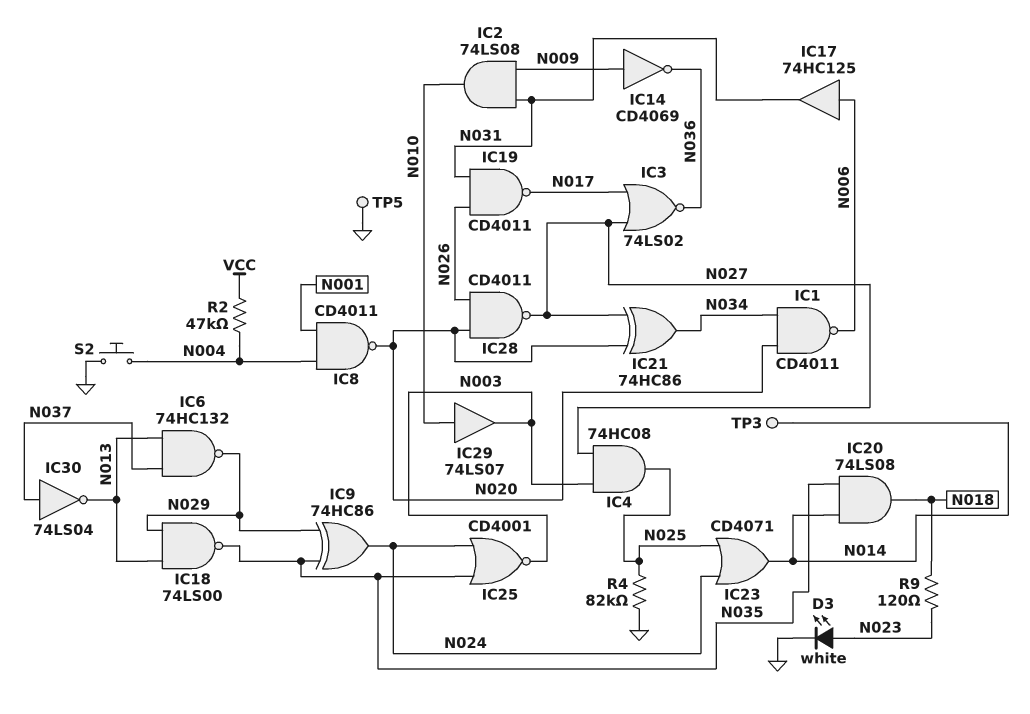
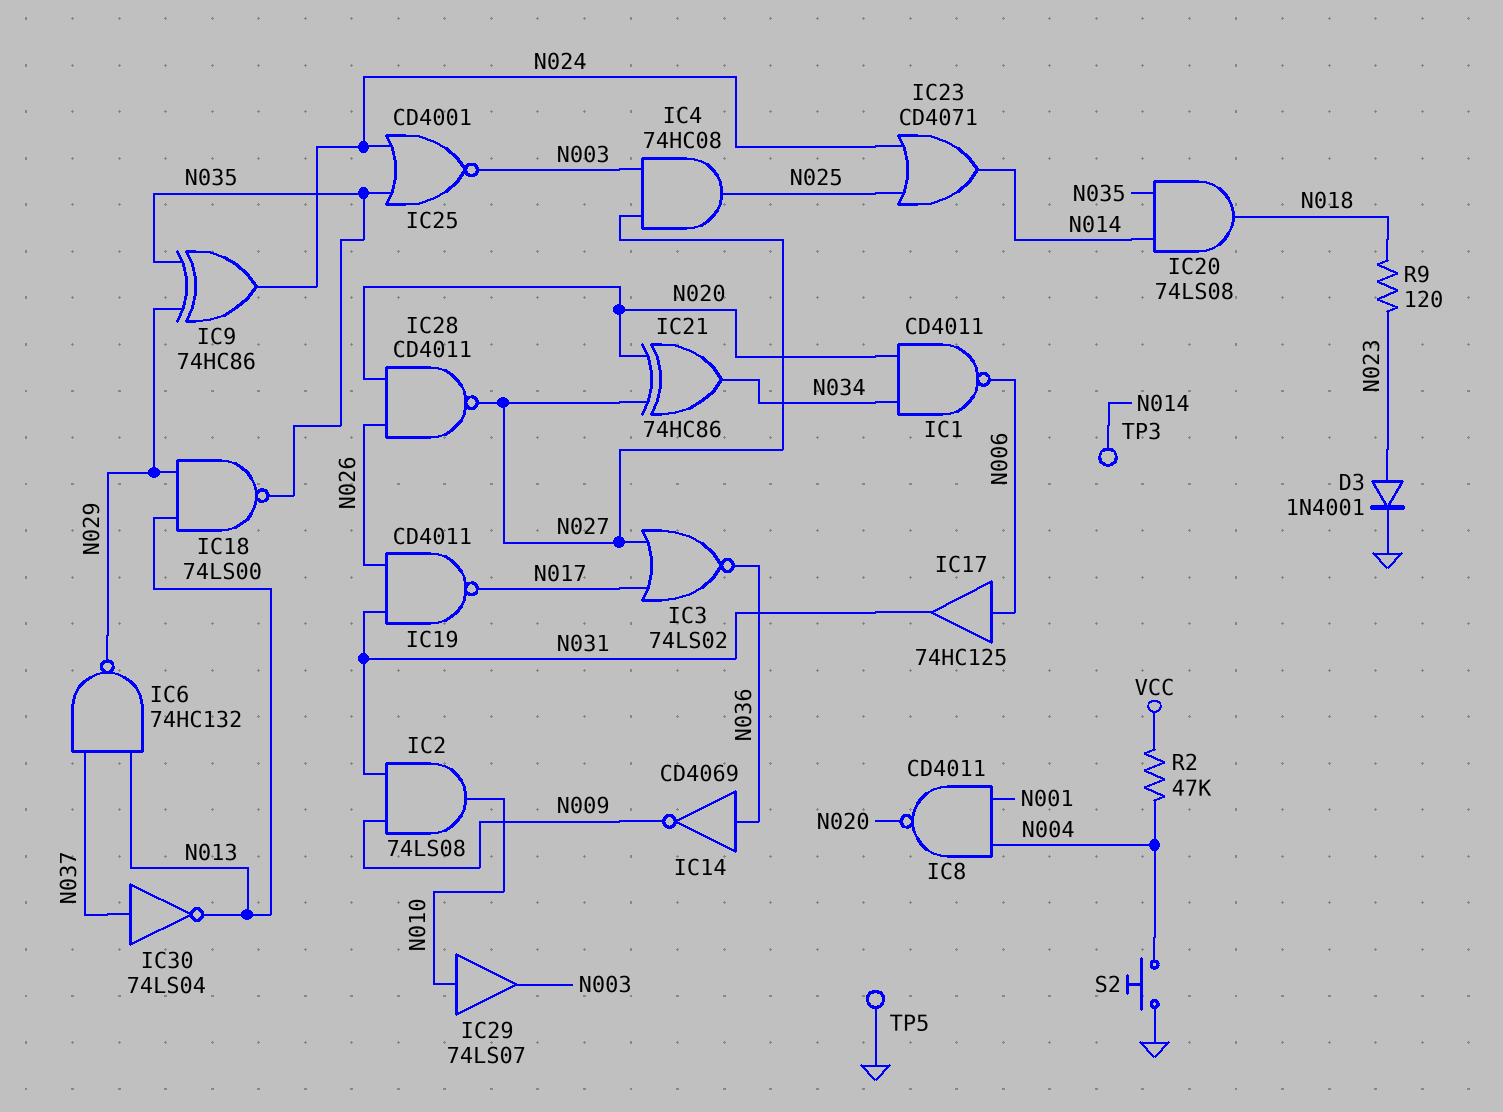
D3: LED white (A N023, K GND) -> diode 1N4001 (A N023, K GND)
IC14: NOT CD4069 (in N009, out N036) -> NOT CD4069 (in N036, out N009)
R4: 82k (GND, N025) -> none

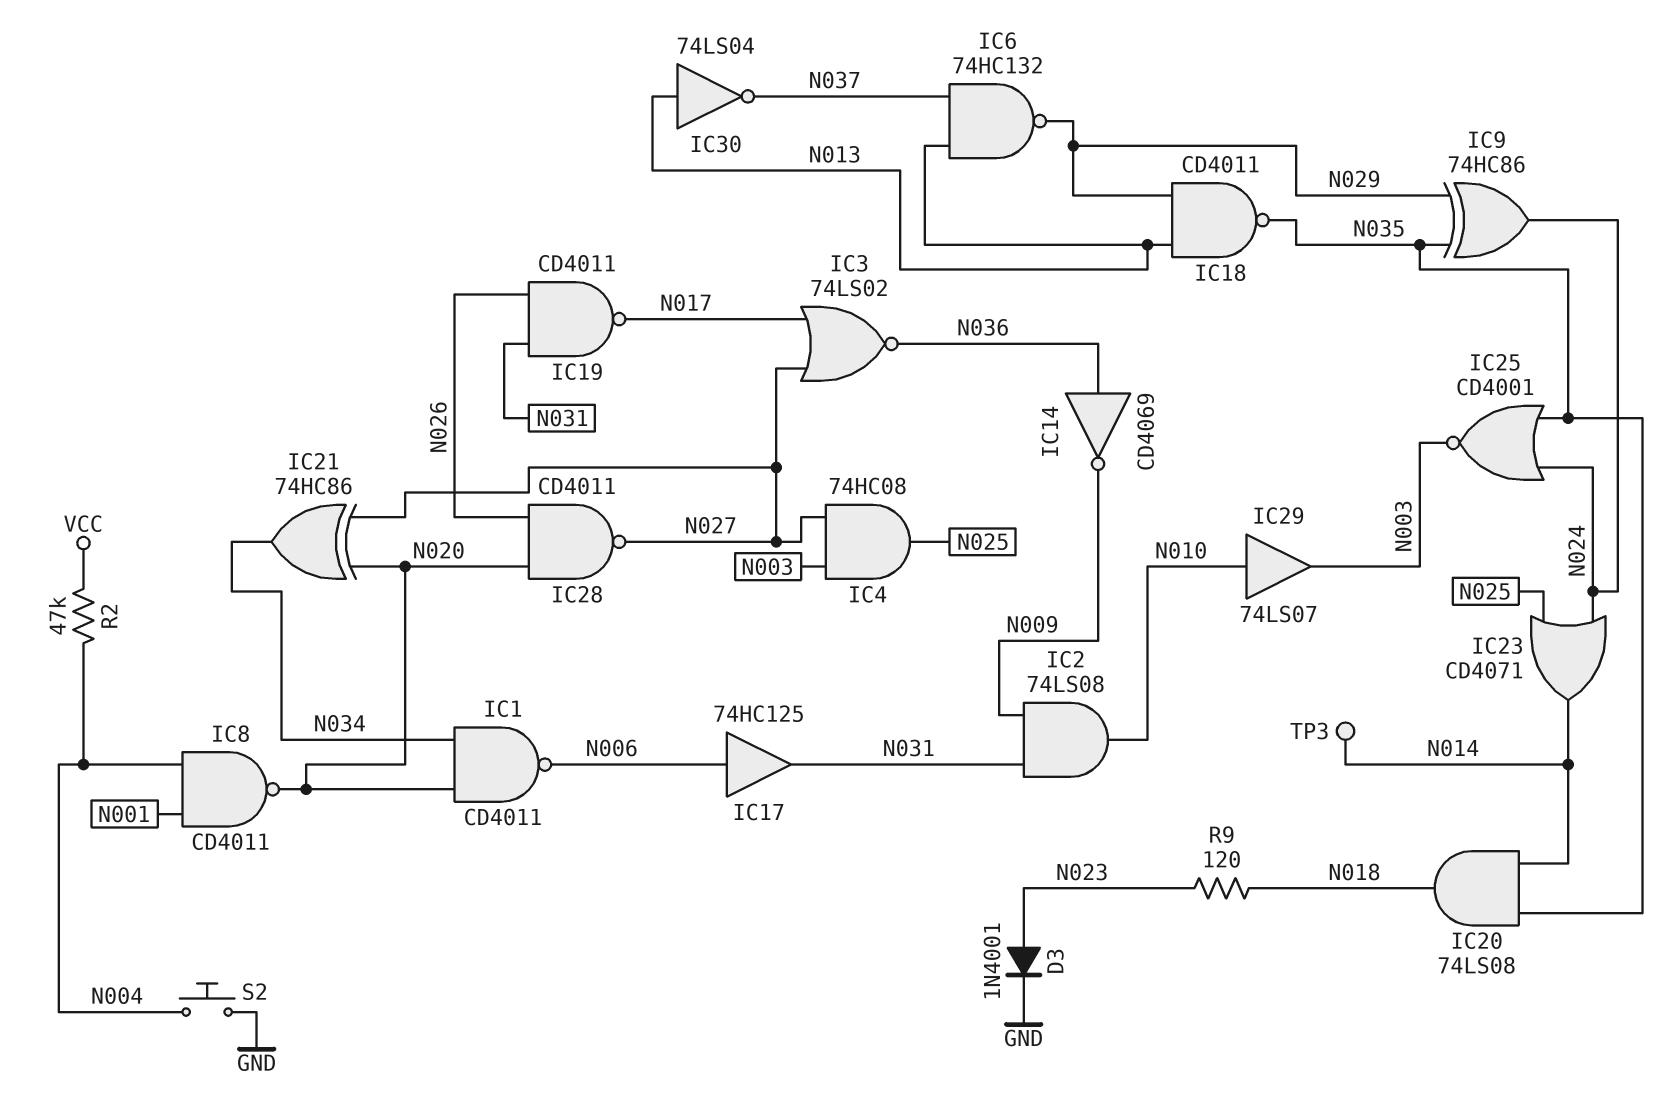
IC18: NAND 74LS00 (in N013, in N029, out N035) -> NAND CD4011 (in N013, in N029, out N035)
IC30: NOT 74LS04 (in N037, out N013) -> NOT 74LS04 (in N013, out N037)
TP5: test point (GND) -> none

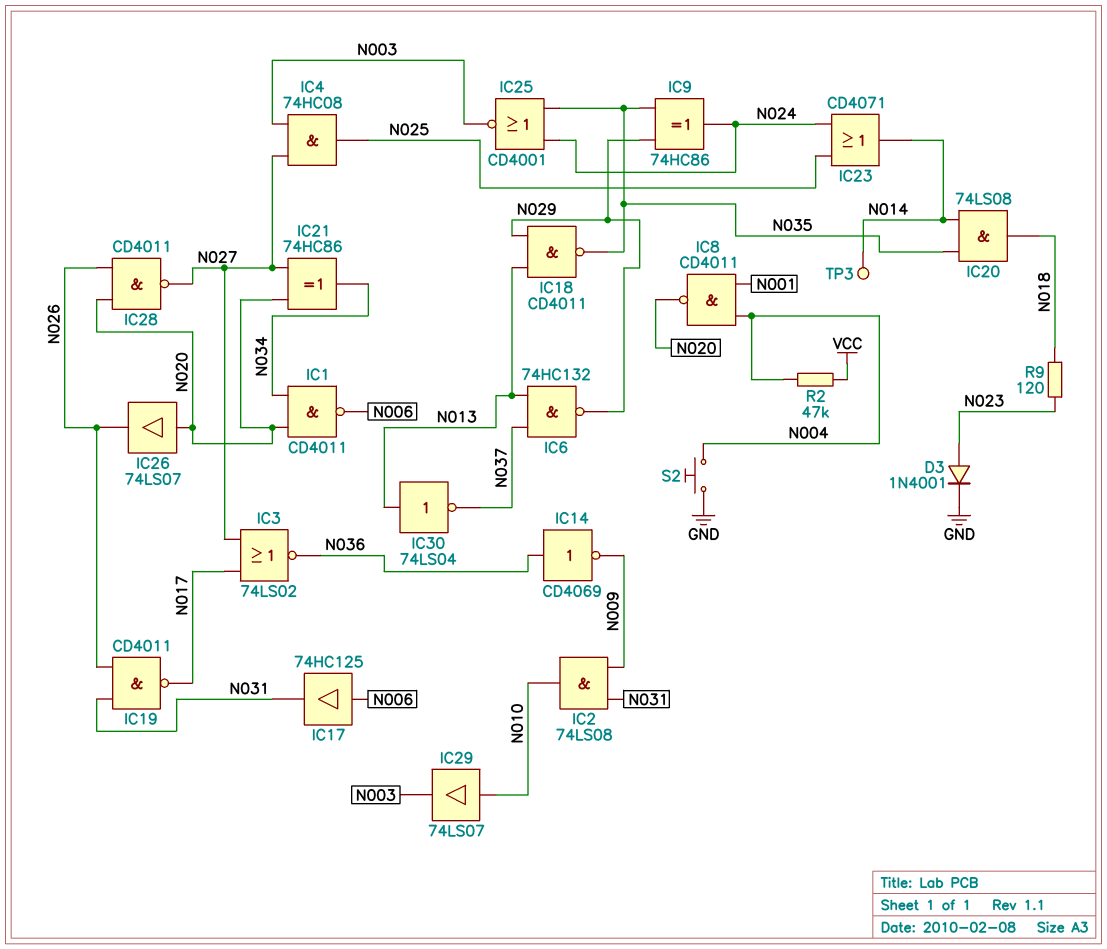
IC26: none -> buffer 74LS07 (in N020, out N026)

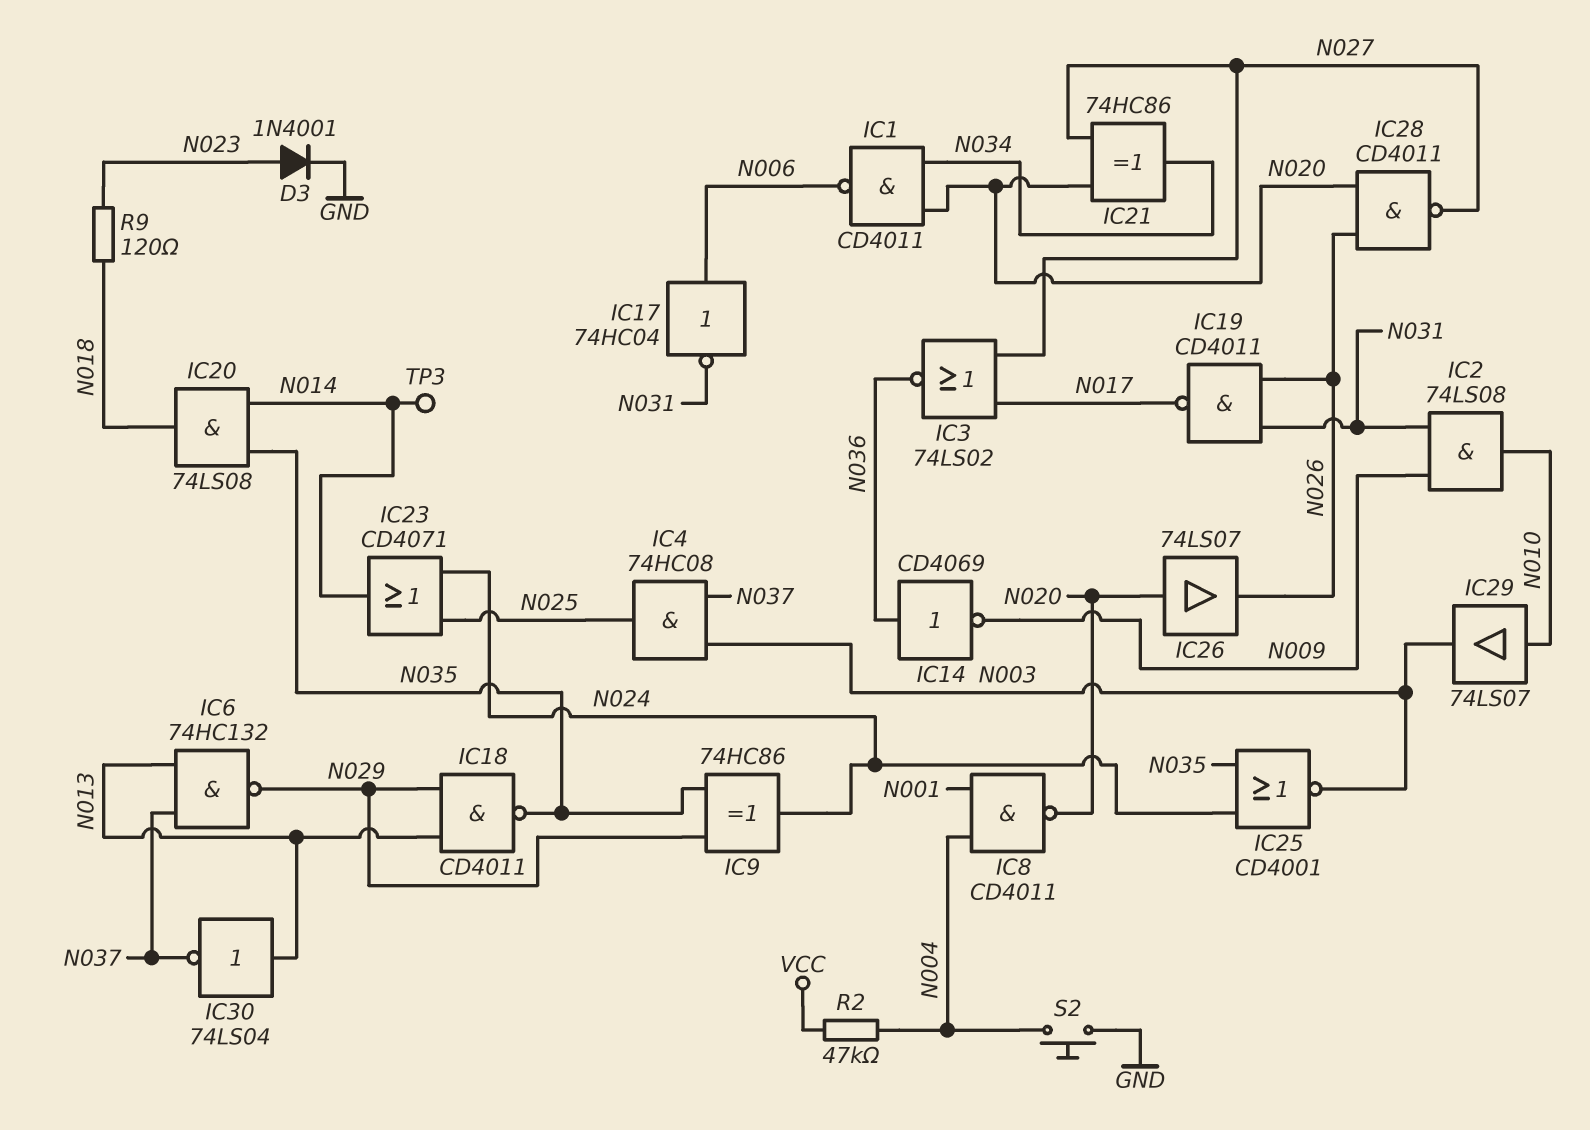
IC4: AND 74HC08 (in N003, in N027, out N025) -> AND 74HC08 (in N003, in N037, out N025)
IC17: buffer 74HC125 (in N006, out N031) -> NOT 74HC04 (in N006, out N031)

